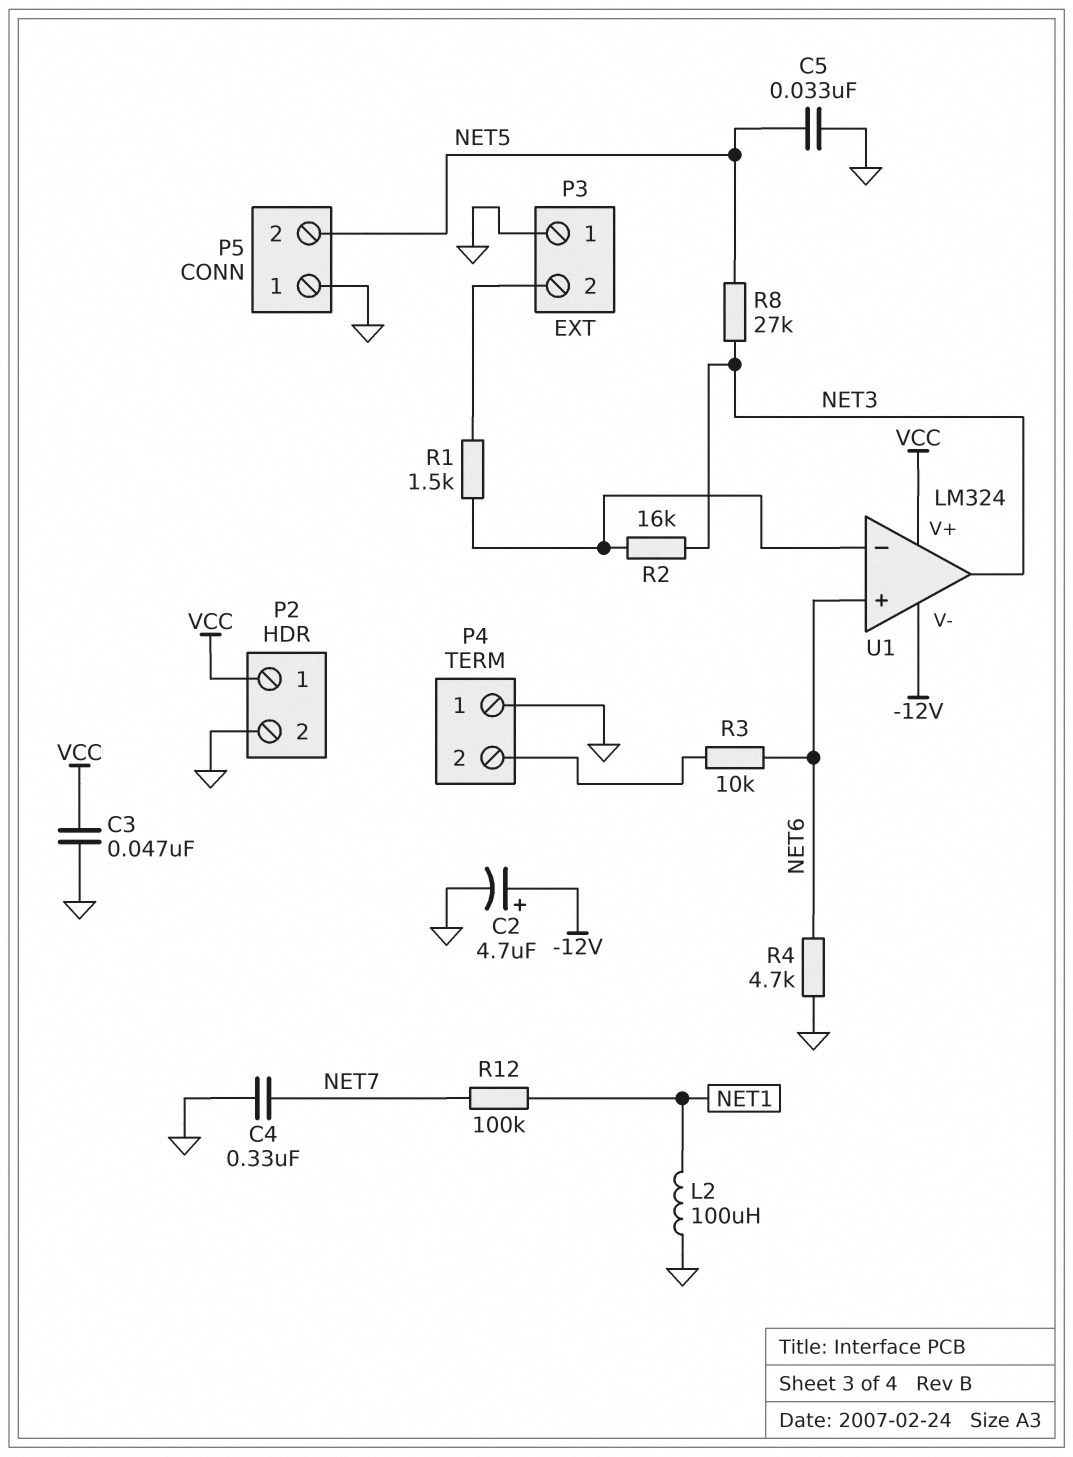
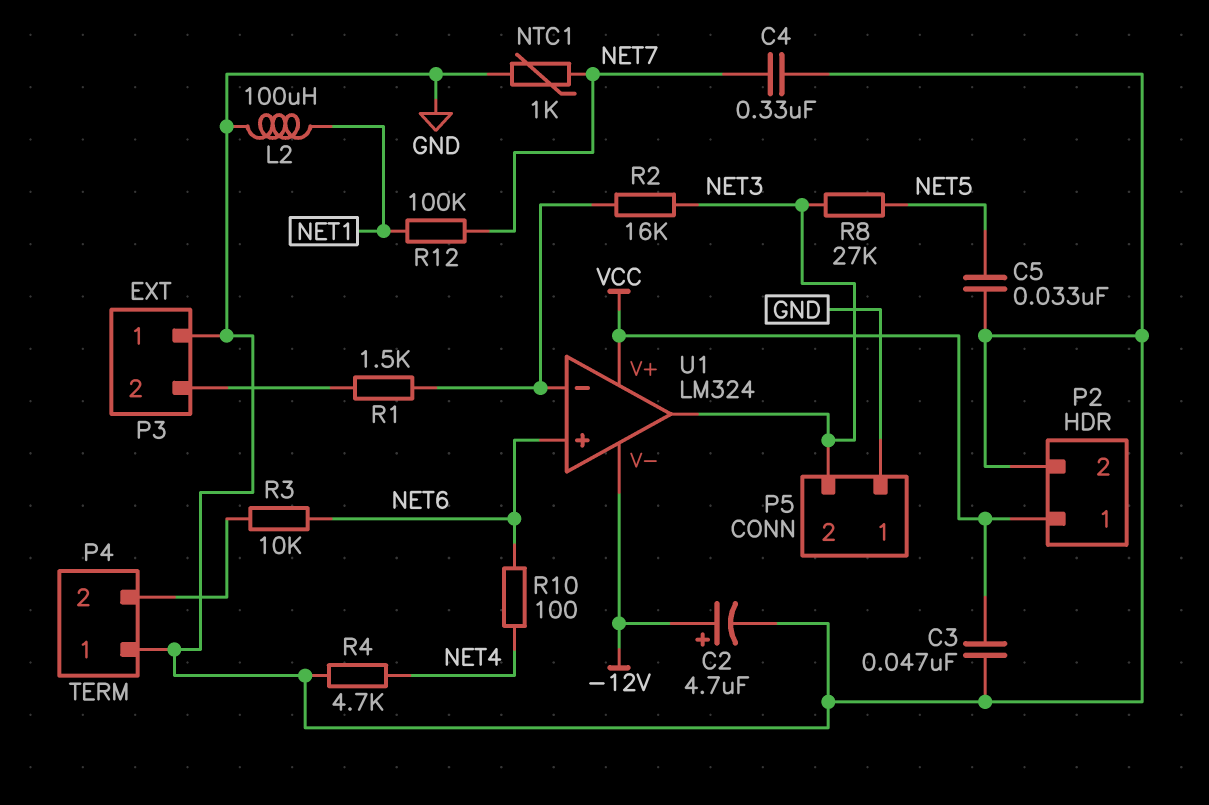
NTC1: none -> 1k (GND, NET7)
P5 pin 2: NET5 -> NET3
R4: 4.7k (GND, NET6) -> 4.7k (GND, NET4)
R10: none -> 100 (NET4, NET6)

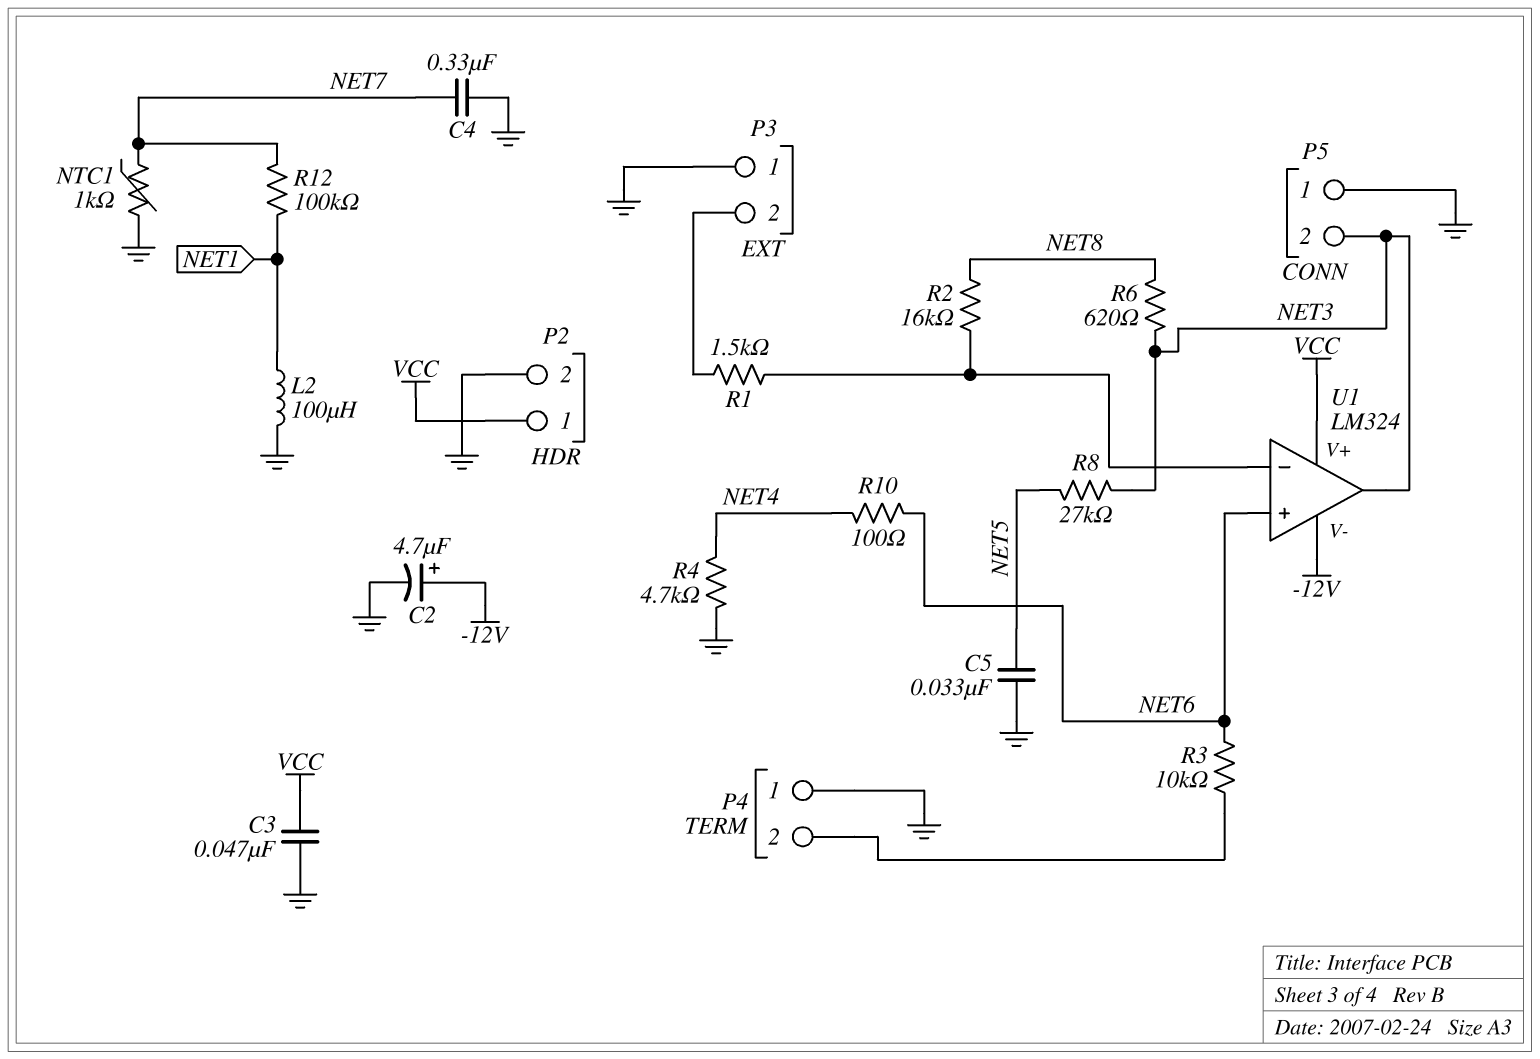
R2: 16k (NET3, U1/in-) -> 16k (NET8, U1/in-)
R6: none -> 620 (NET3, NET8)

